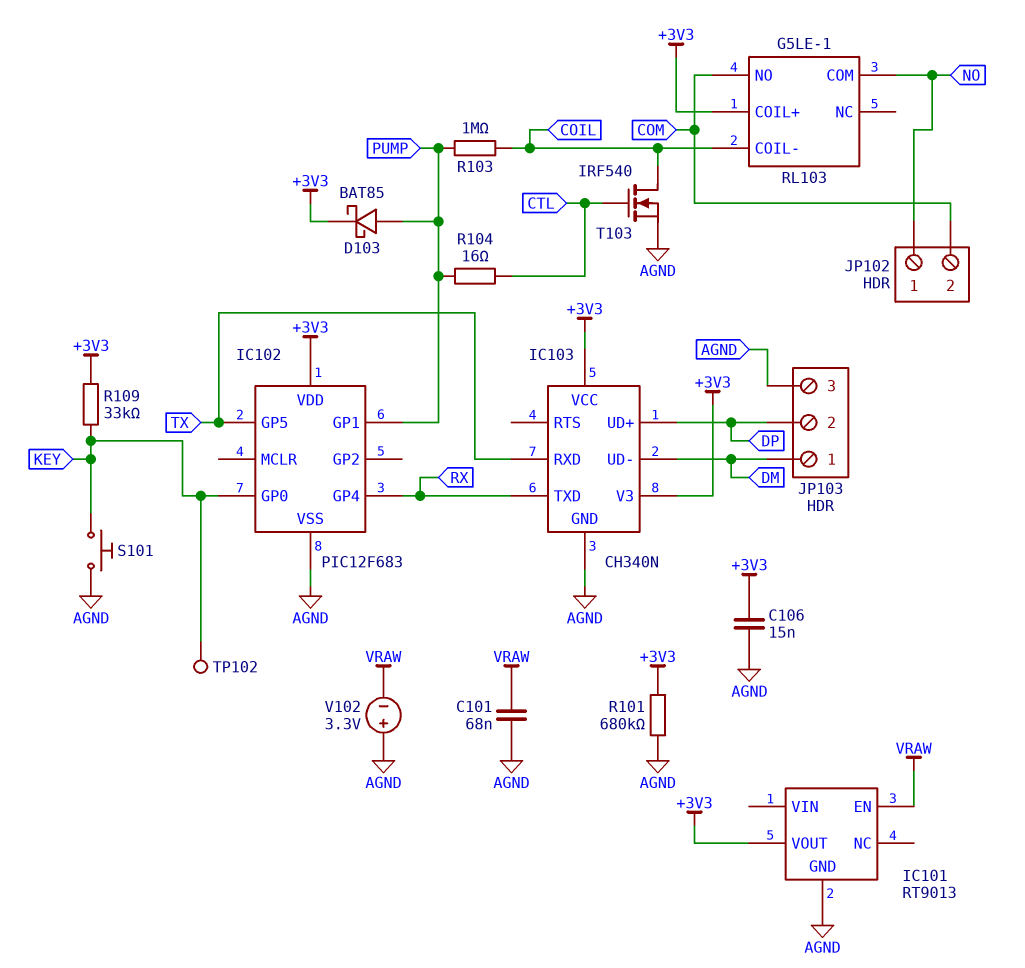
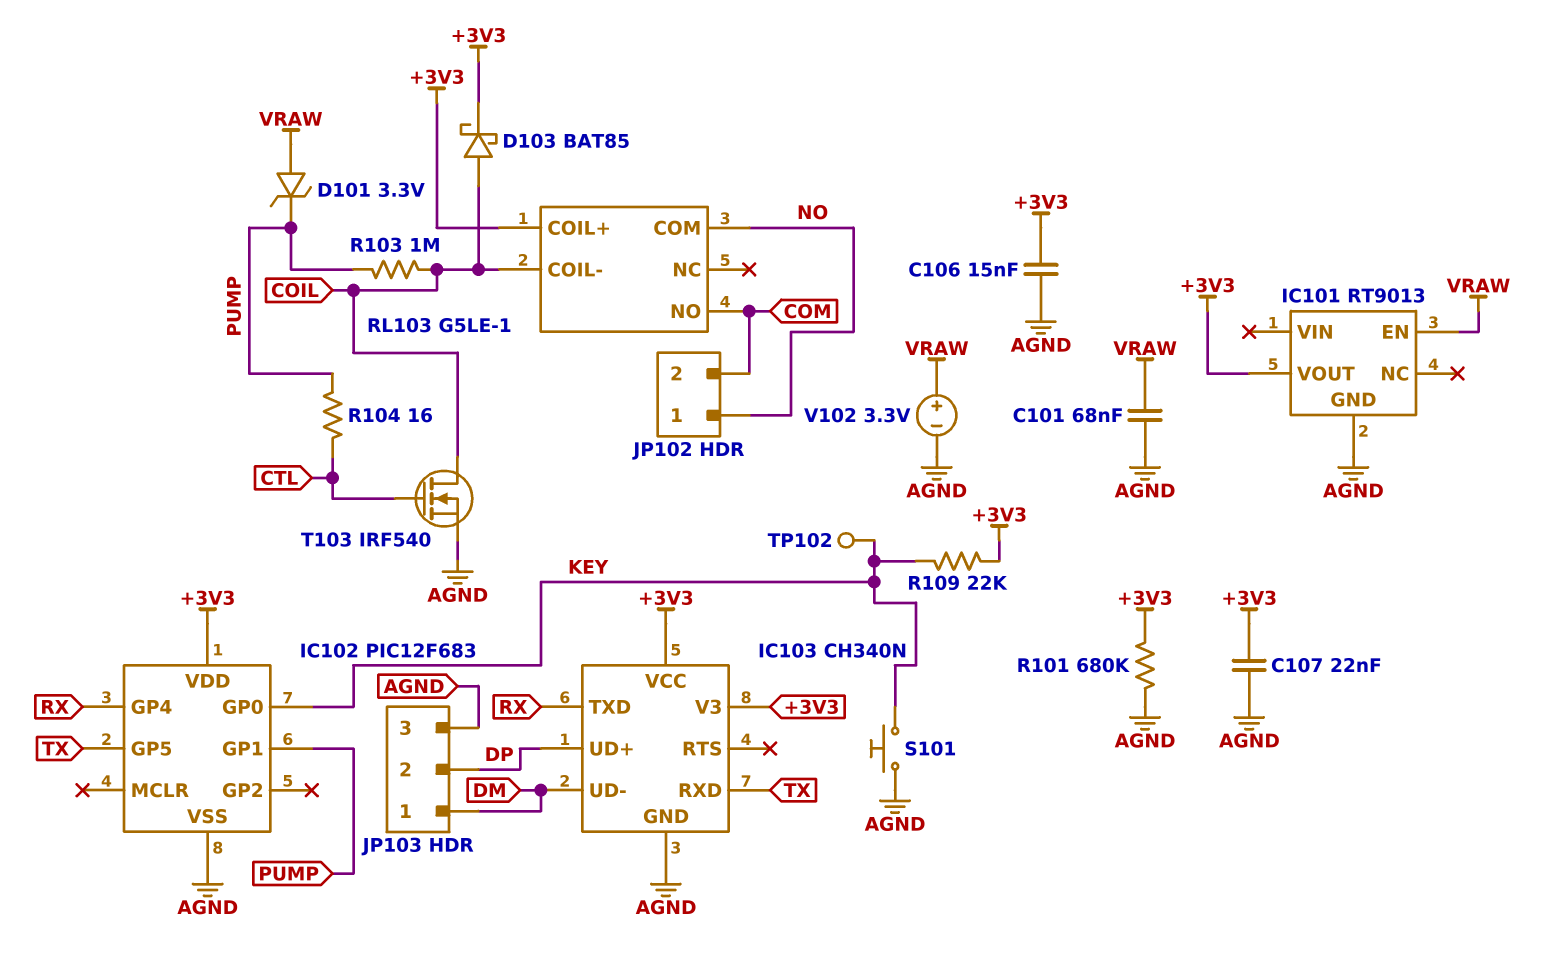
C107: none -> 22nF (+3V3, AGND)
D101: none -> zener 3.3V (A VRAW, K PUMP)
D103: schottky BAT85 (A PUMP, K +3V3) -> schottky BAT85 (A COIL, K +3V3)
R109: 33k (+3V3, KEY) -> 22k (+3V3, KEY)
V102: 3.3V (plus AGND, minus VRAW) -> 3.3V (plus VRAW, minus AGND)

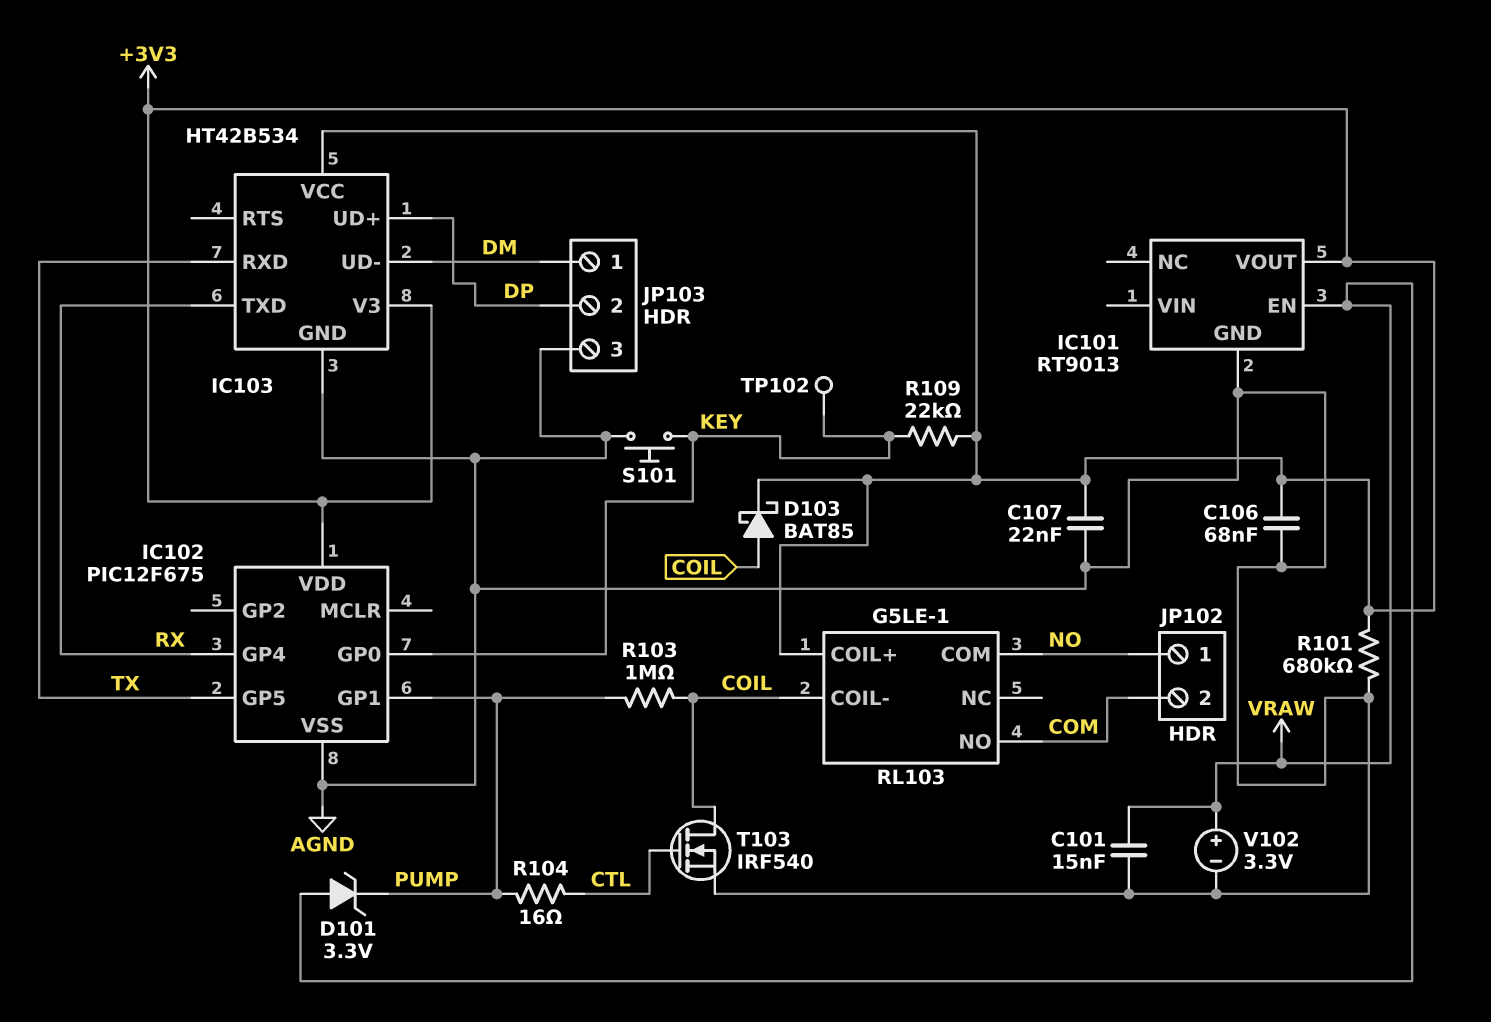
C101: 68nF (AGND, VRAW) -> 15nF (AGND, VRAW)
C106: 15nF (+3V3, AGND) -> 68nF (+3V3, AGND)
IC102: PIC12F683 -> PIC12F675
IC103: CH340N -> HT42B534

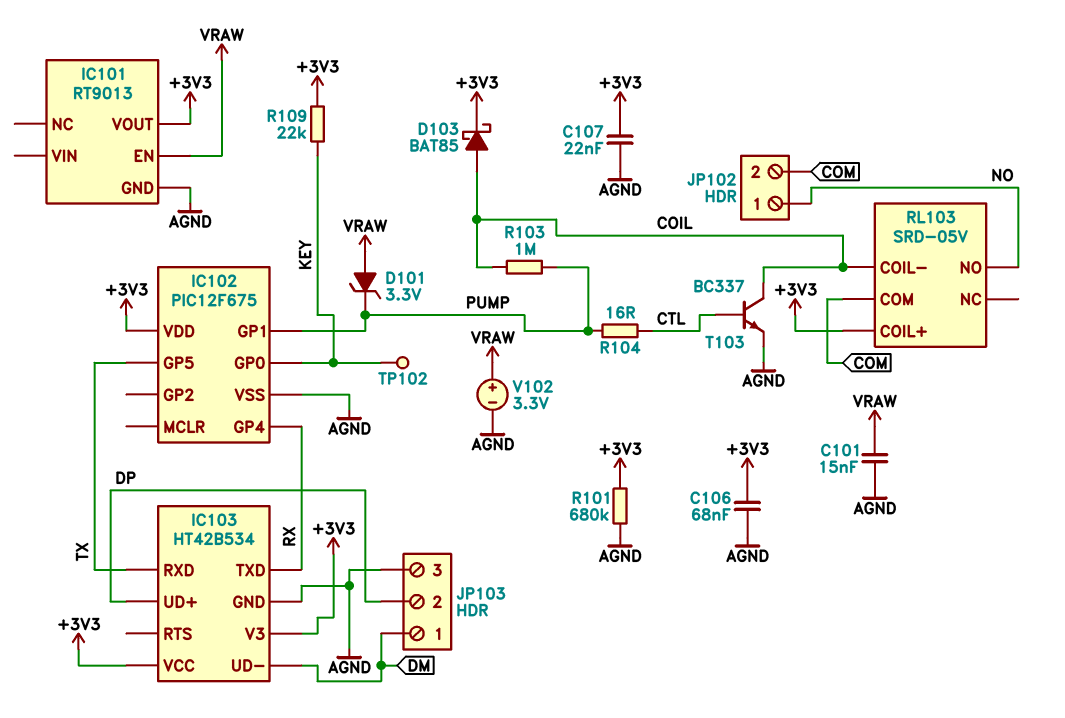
RL103: G5LE-1 -> SRD-05V
RL103 pin COM: NO -> COM
RL103 pin NO: COM -> NO
S101: button (AGND, KEY) -> none
T103: NMOS IRF540 (G CTL, D COIL, S AGND) -> NPN BC337 (B CTL, C COIL, E AGND)

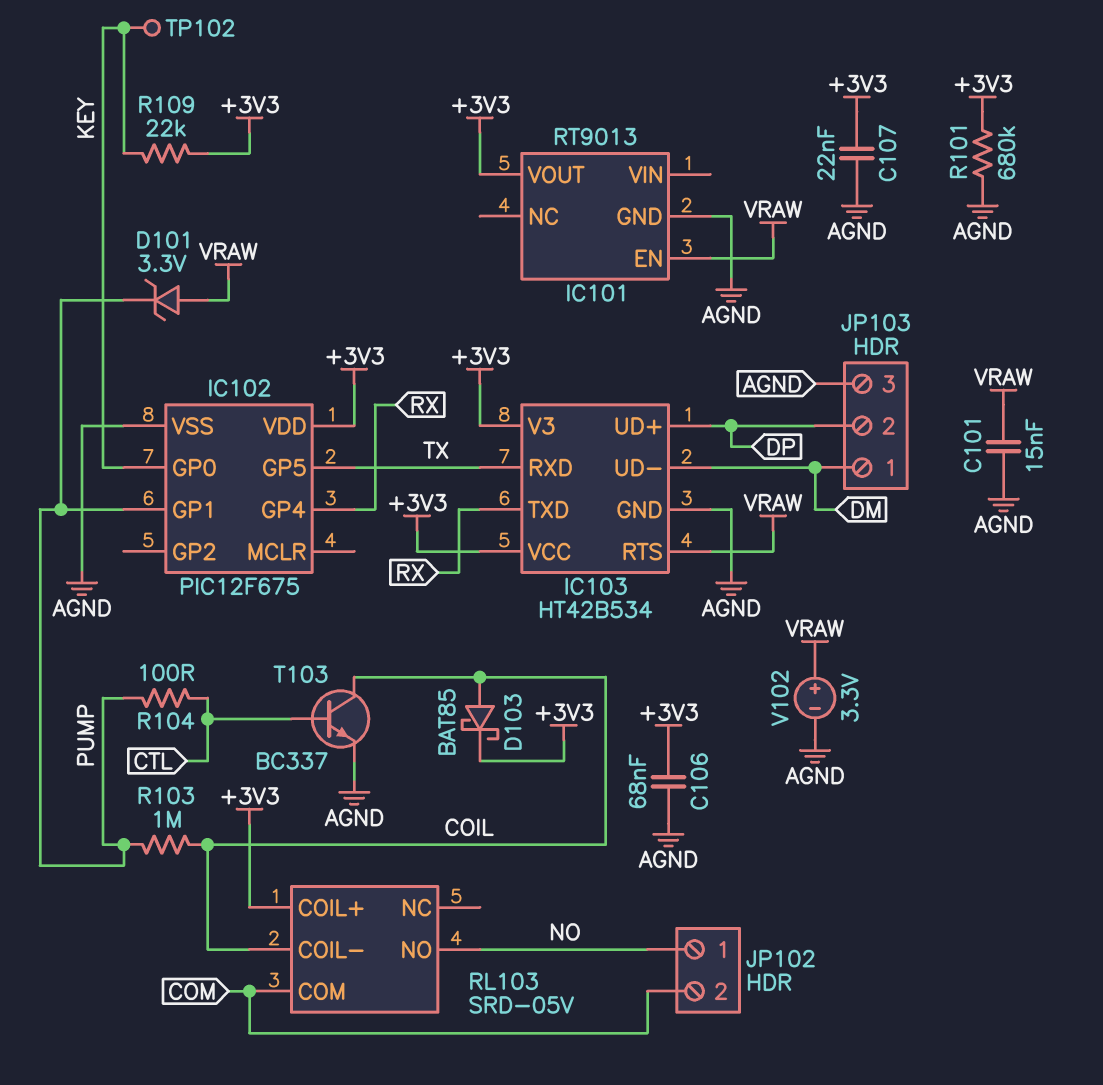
IC103 pin RTS: none -> VRAW
R104: 16 (CTL, PUMP) -> 100 (CTL, PUMP)

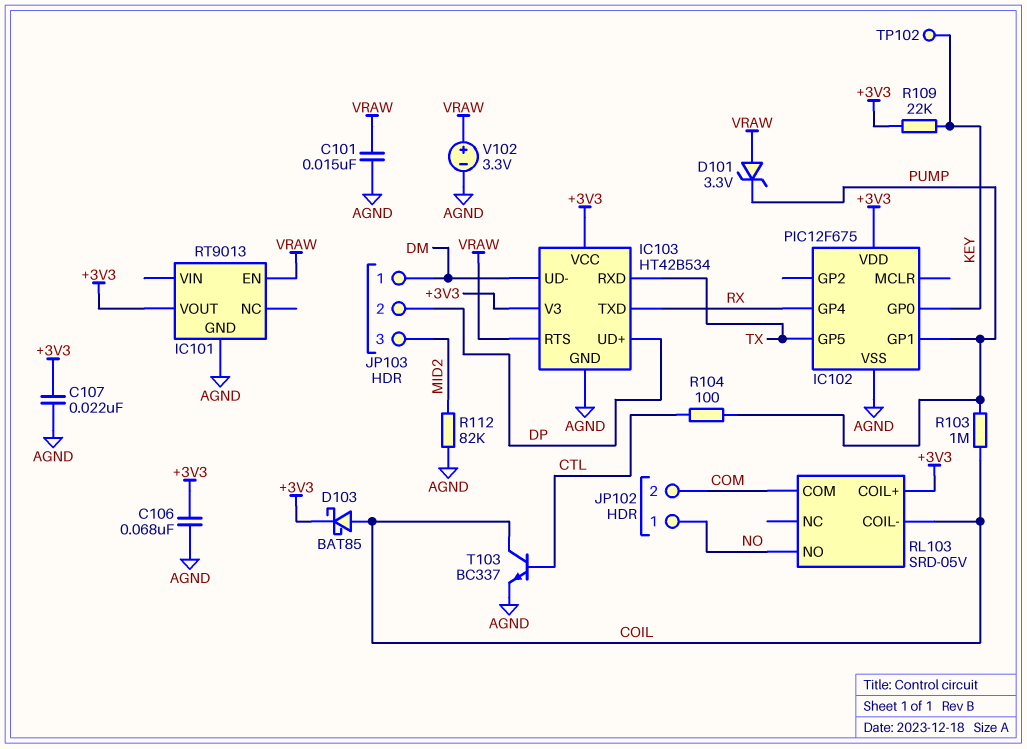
JP103 pin 3: AGND -> MID2
R101: 680k (+3V3, AGND) -> none
R112: none -> 82k (AGND, MID2)

